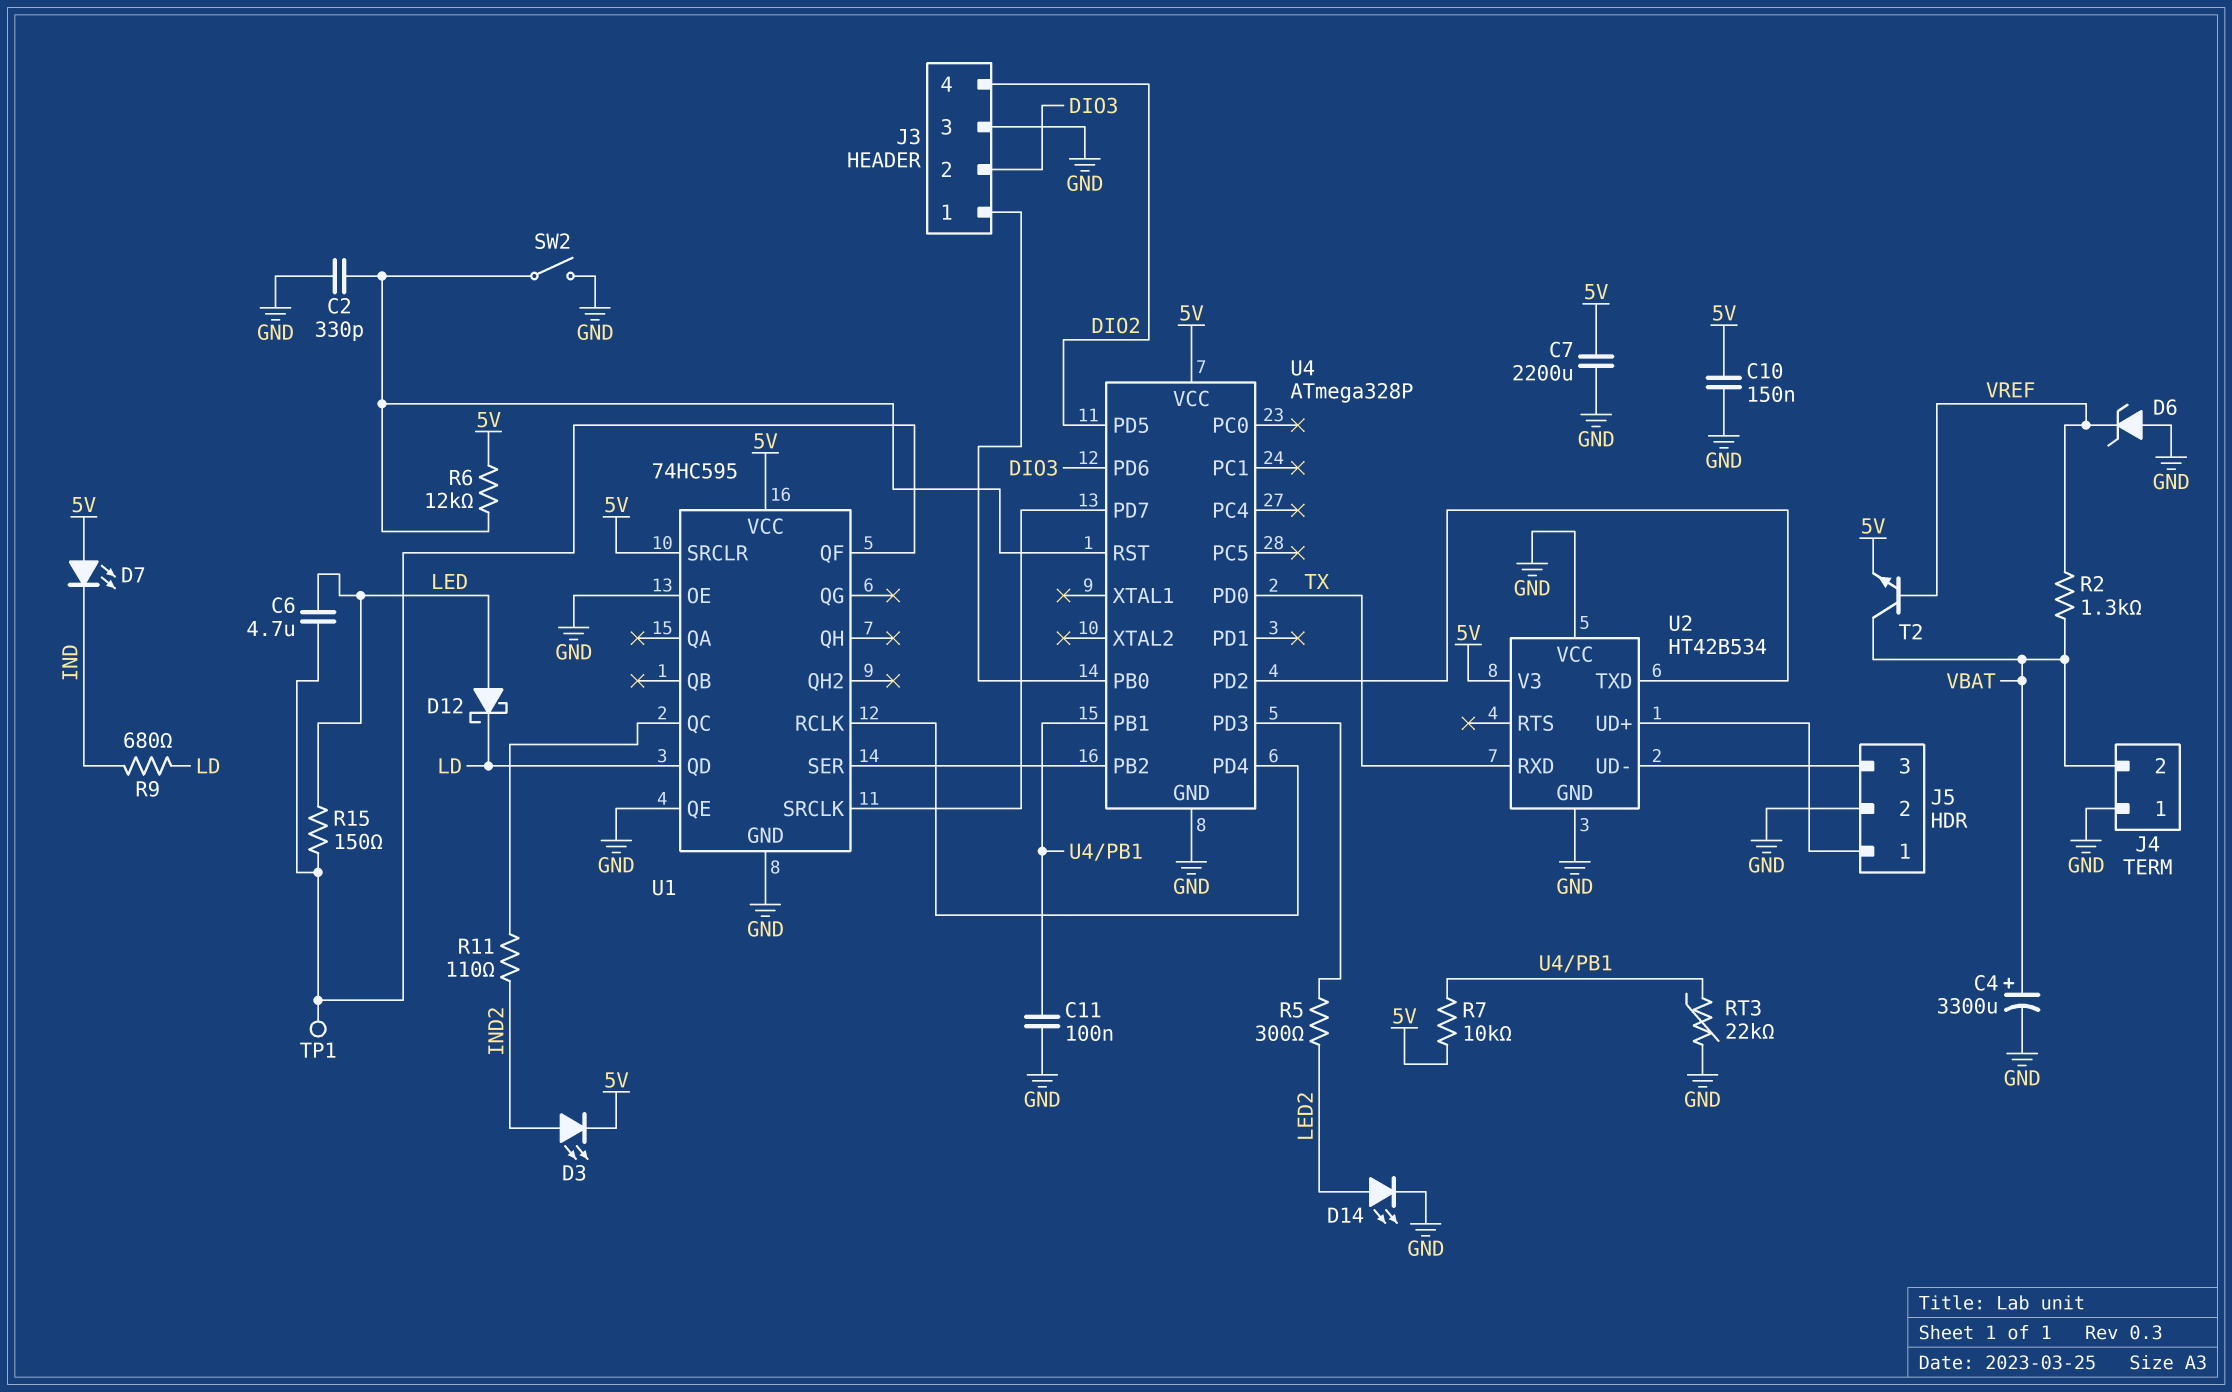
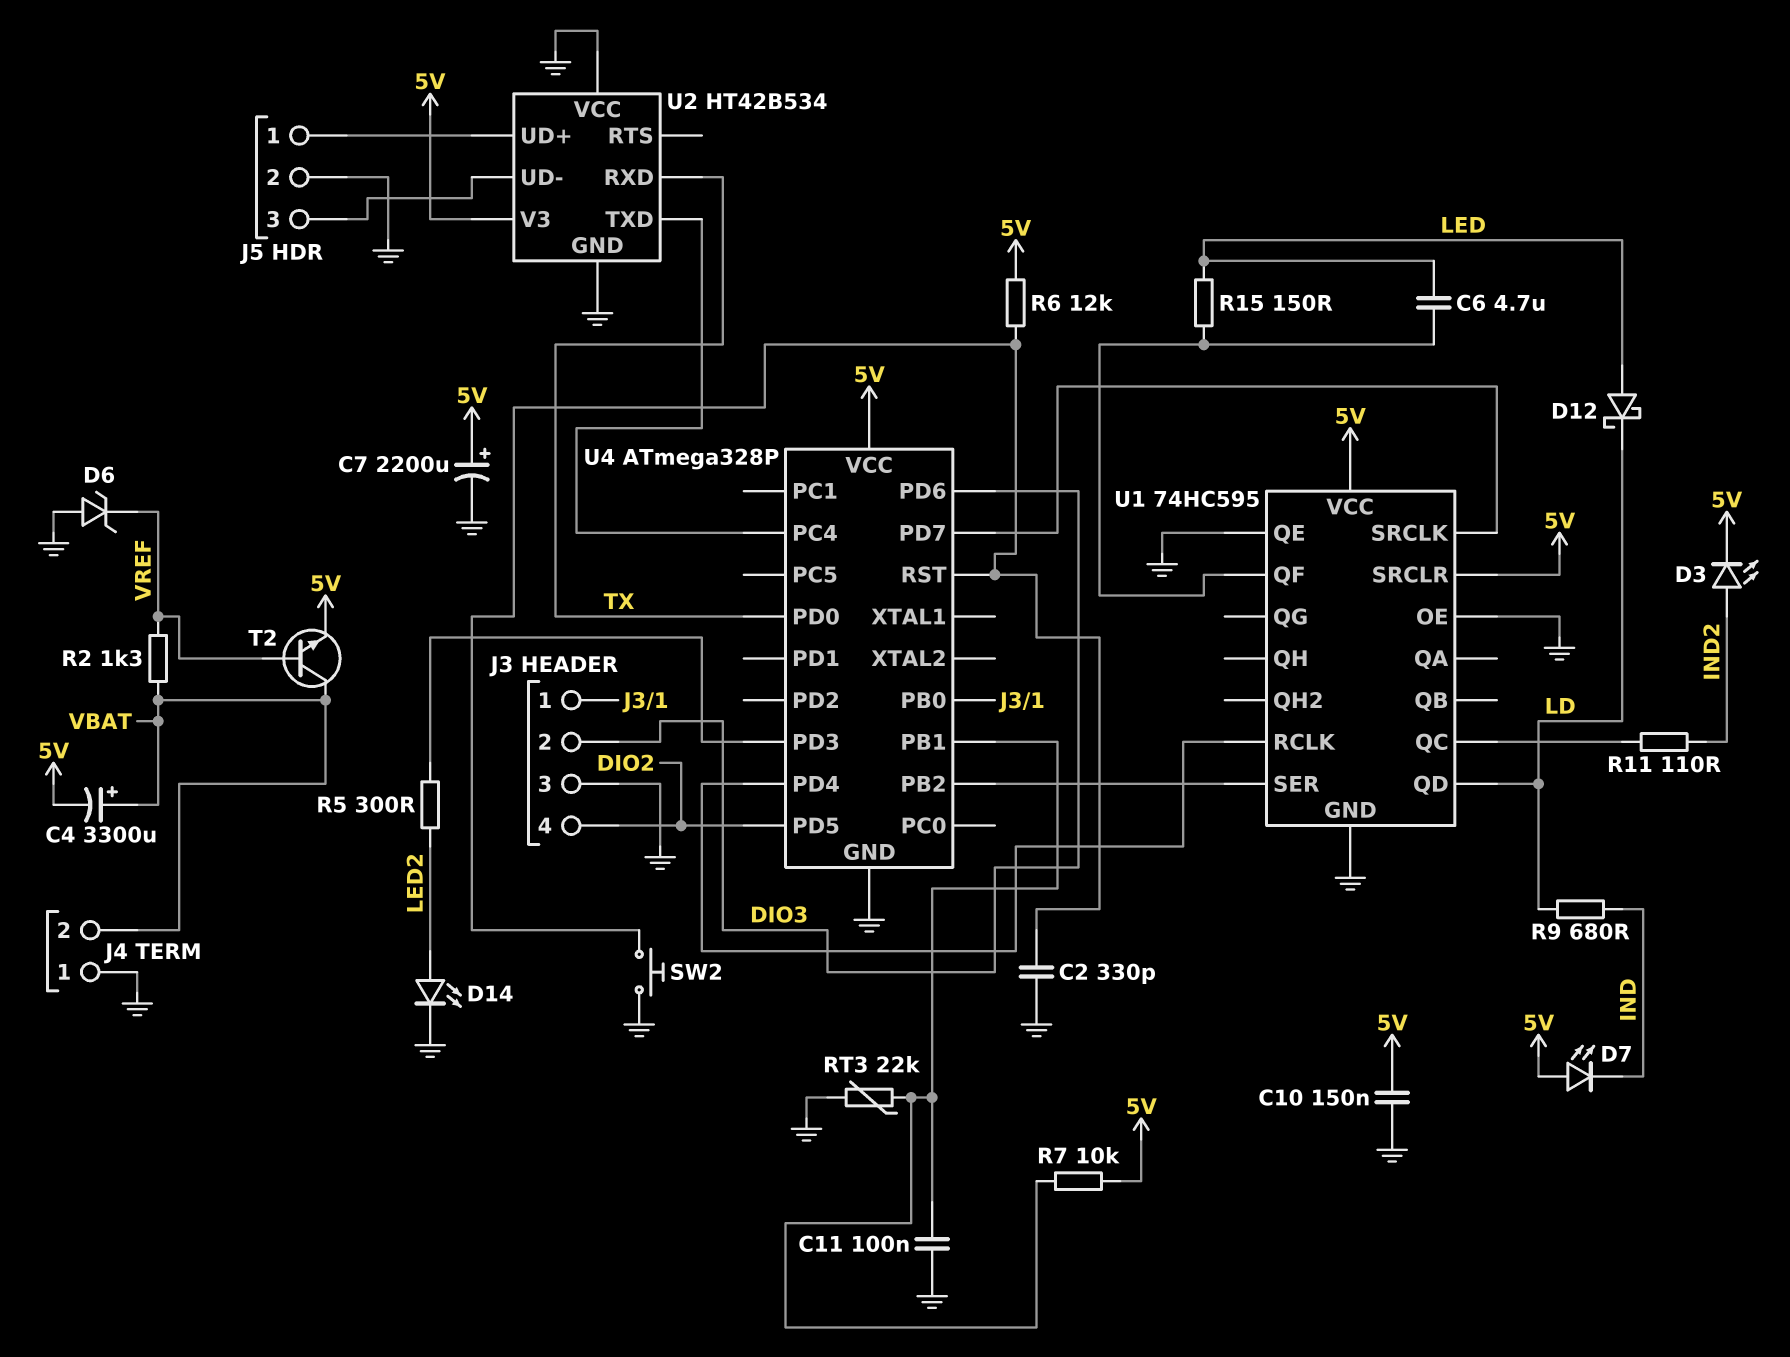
C4: 3300uF (plus VBAT, minus GND) -> 3300uF (plus VBAT, minus 5V)
C7: 2200uF (5V, GND) -> 2200uF (plus 5V, minus GND)
SW2: switch (GND, U4/RST) -> button (GND, U4/RST)
TP1: test point (U1/QF) -> none
U4 pin PC4: none -> U2/TXD
U4 pin PD2: U2/TXD -> none

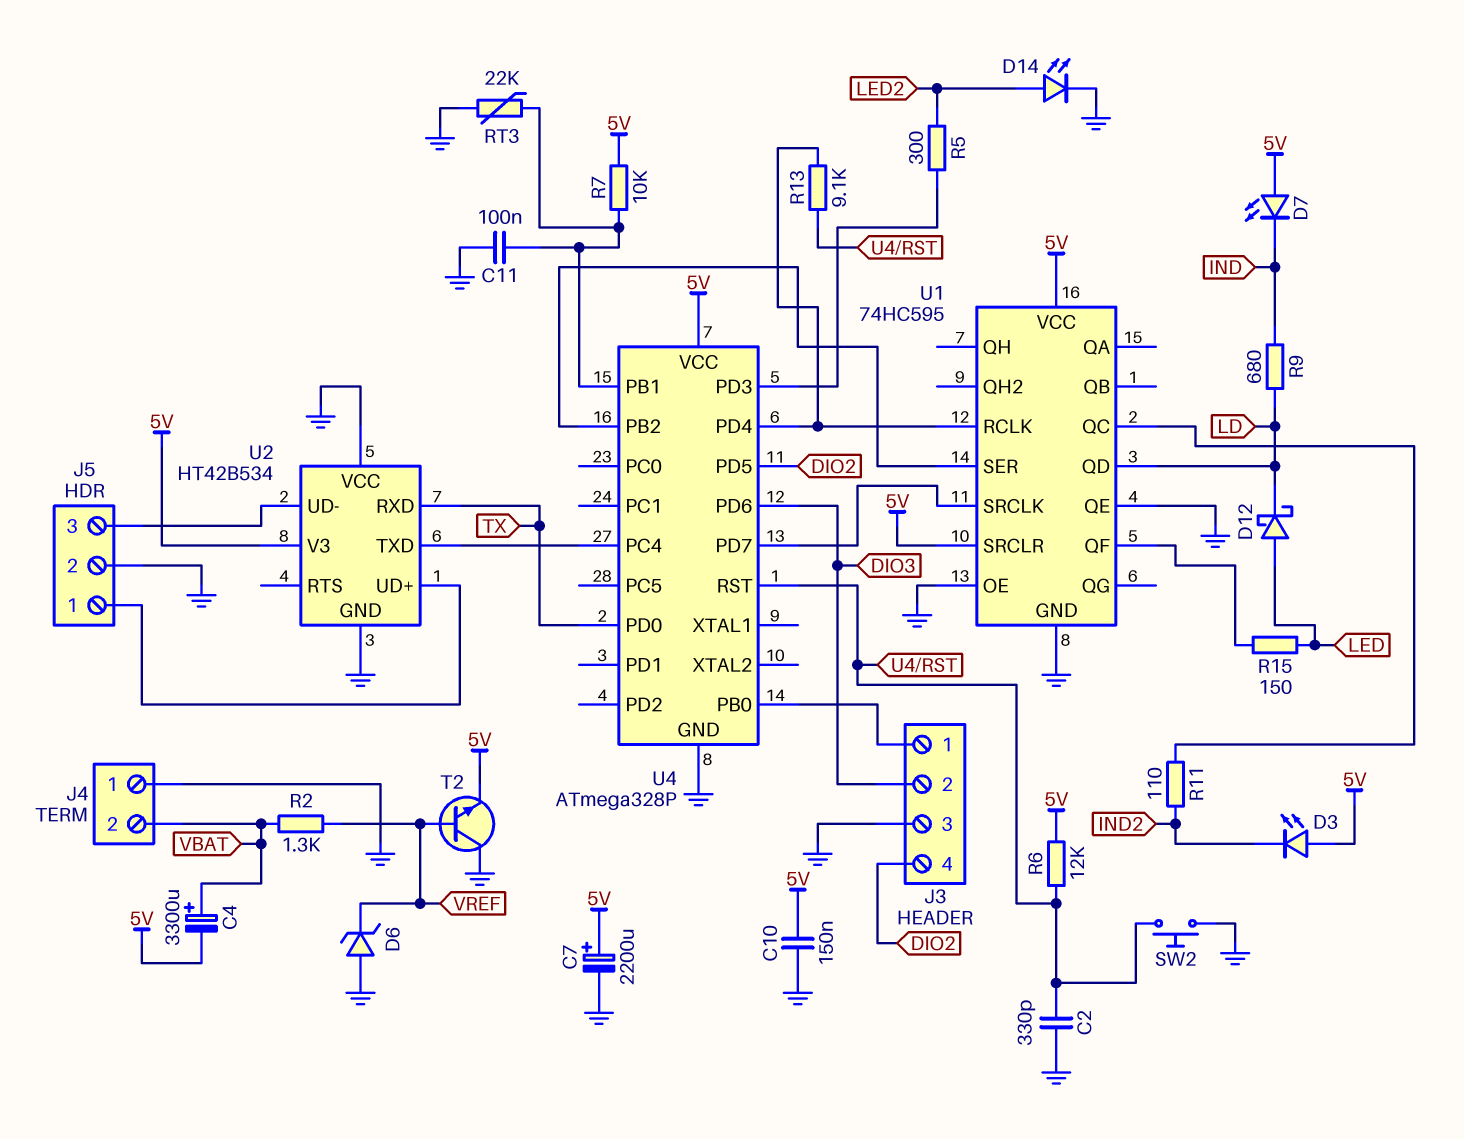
C6: 4.7uF (LED, U1/QF) -> none
D3: LED (A IND2, K 5V) -> LED (A 5V, K IND2)
R13: none -> 9.1k (U1/RCLK, U4/RST)
T2: NPN (B VREF, C VBAT, E 5V) -> NPN (B VREF, C GND, E 5V)

